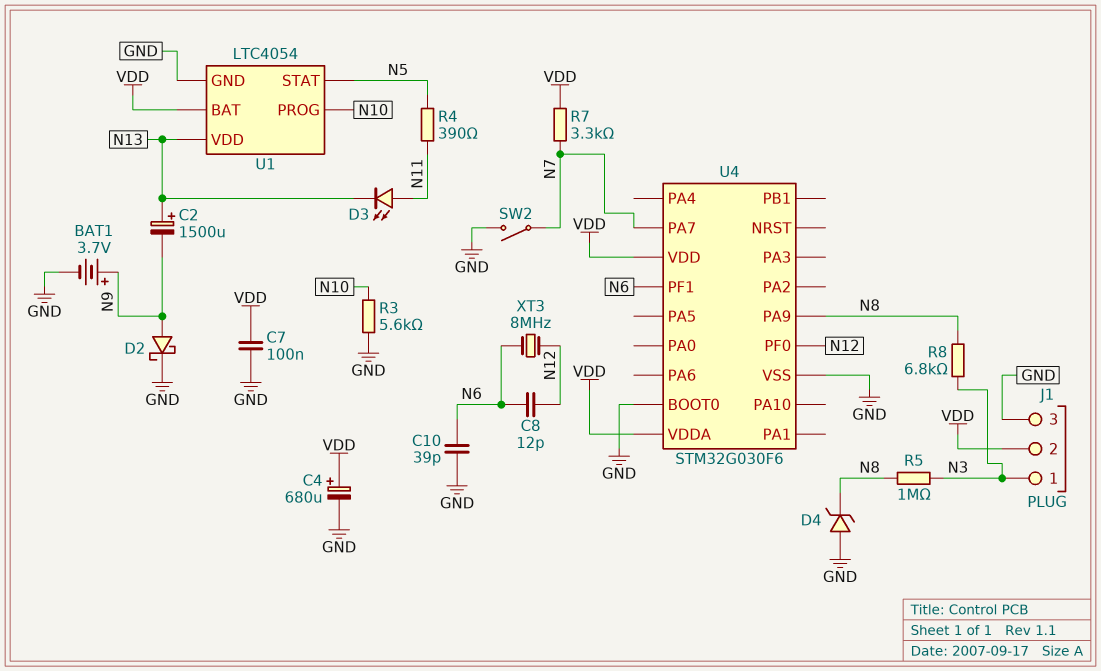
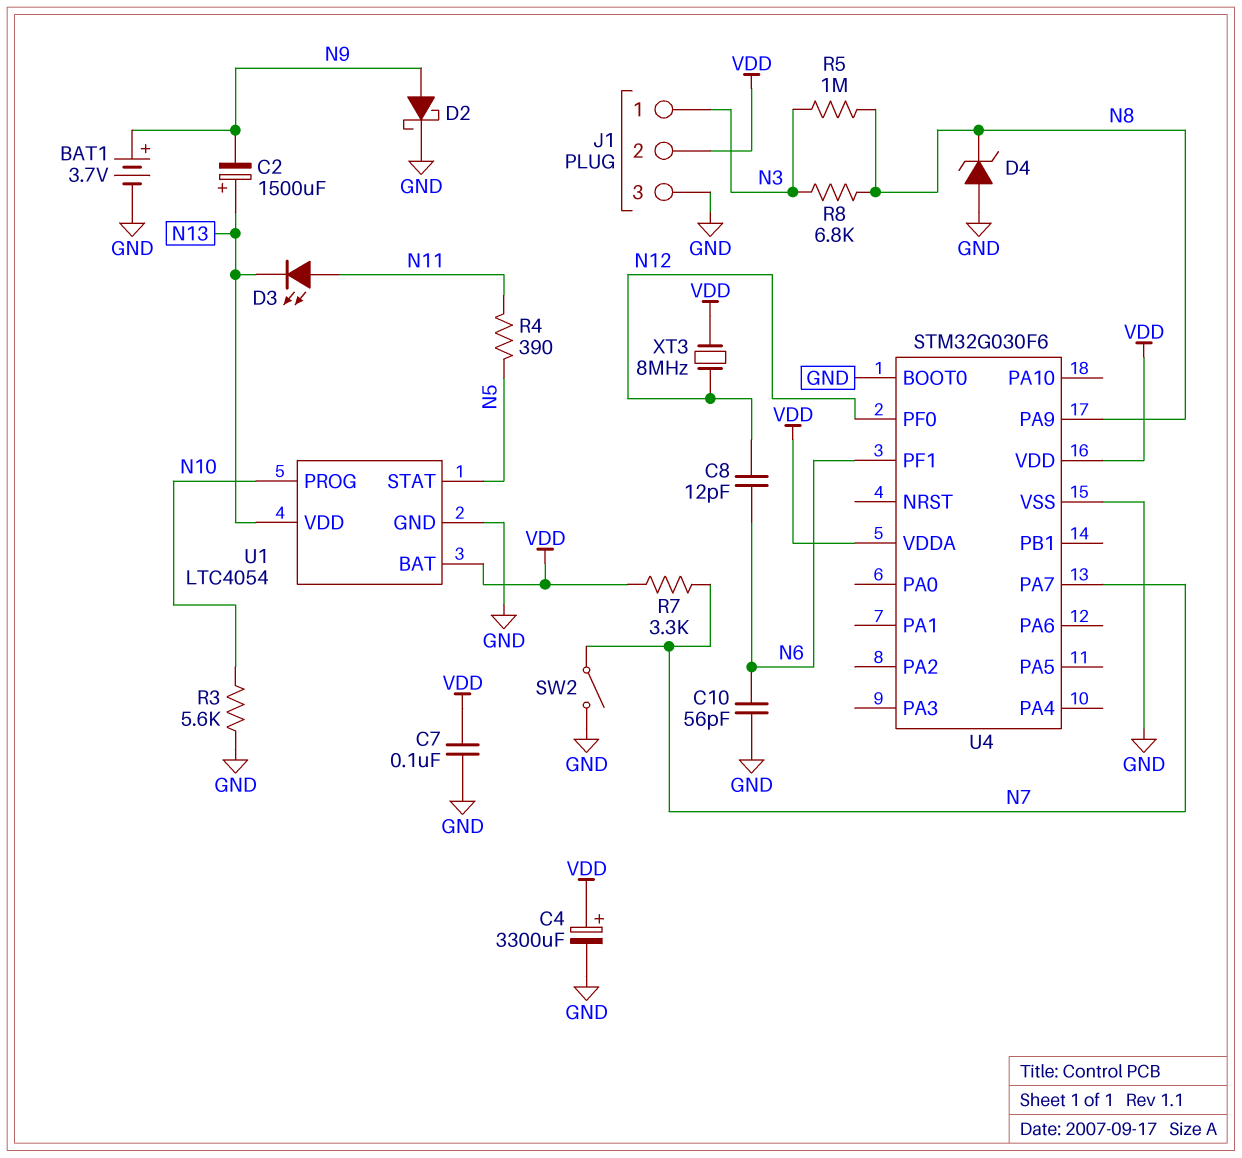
C4: 680uF (plus VDD, minus GND) -> 3300uF (plus VDD, minus GND)
C10: 39pF (GND, N6) -> 56pF (GND, N6)
XT3: 8MHz (N6, N12) -> 8MHz (N12, VDD)

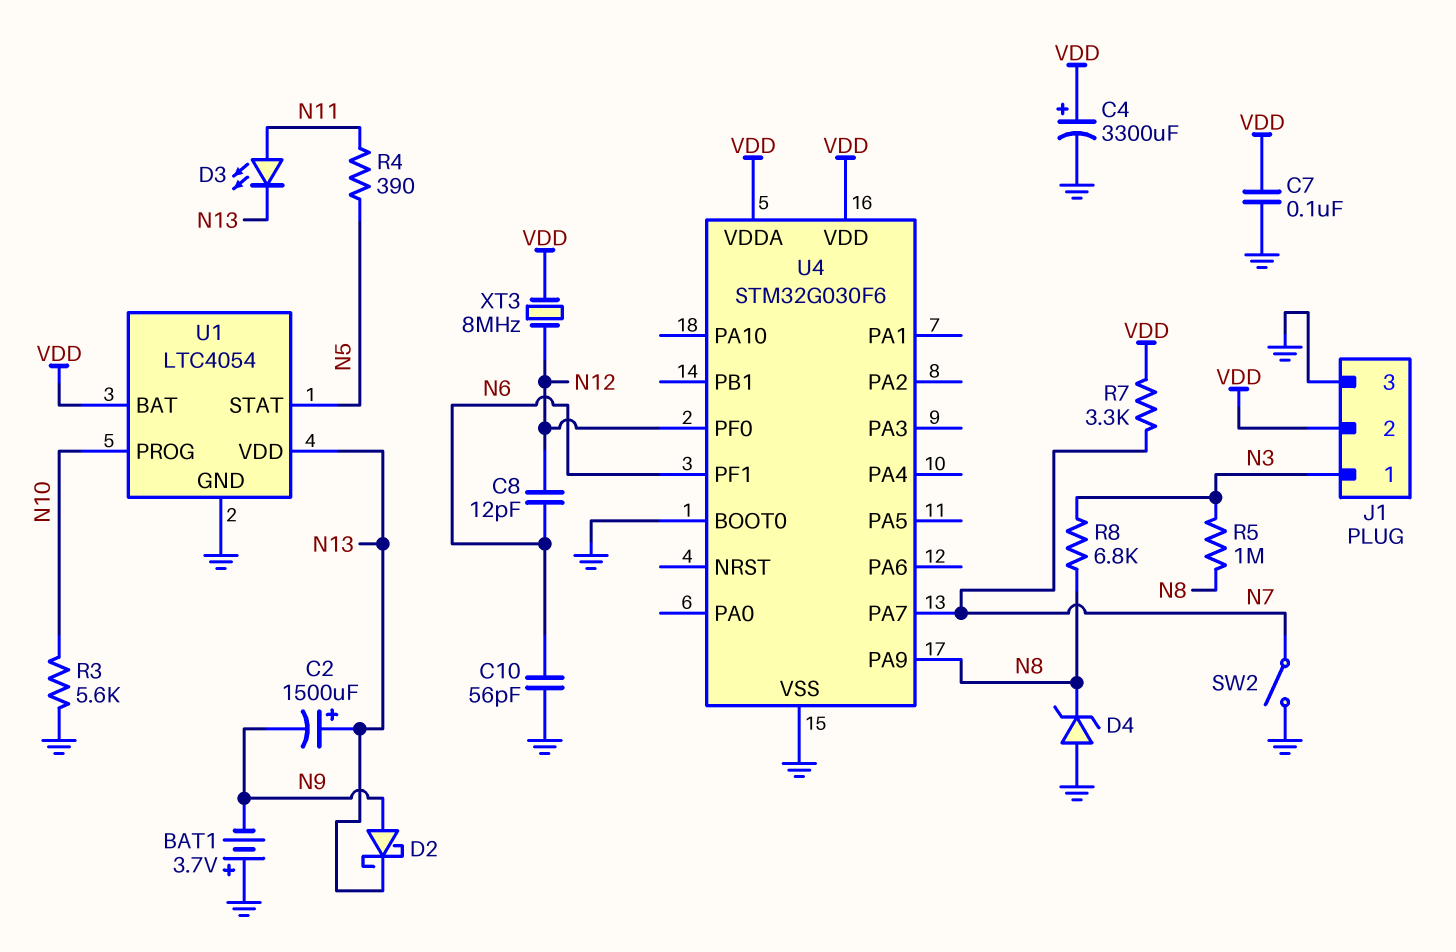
BAT1: 3.7V (plus N9, minus GND) -> 3.7V (plus GND, minus N9)
D2: schottky (A N9, K GND) -> schottky (A N9, K N13)

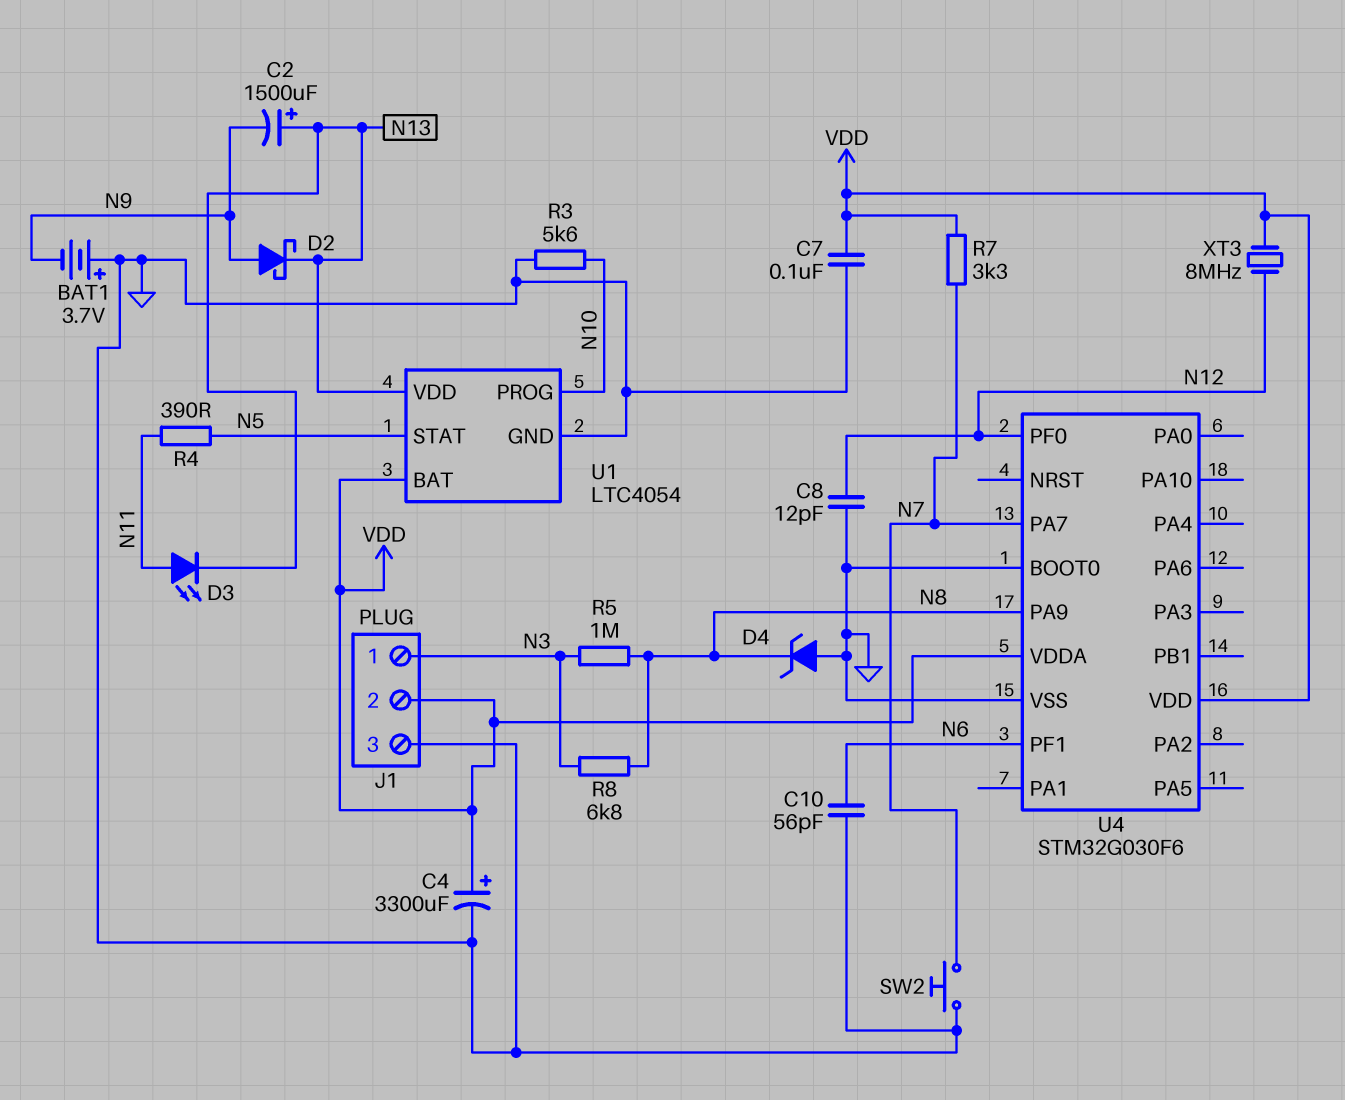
C8: 12pF (N6, N12) -> 12pF (GND, N12)
SW2: switch (GND, N7) -> button (GND, N7)

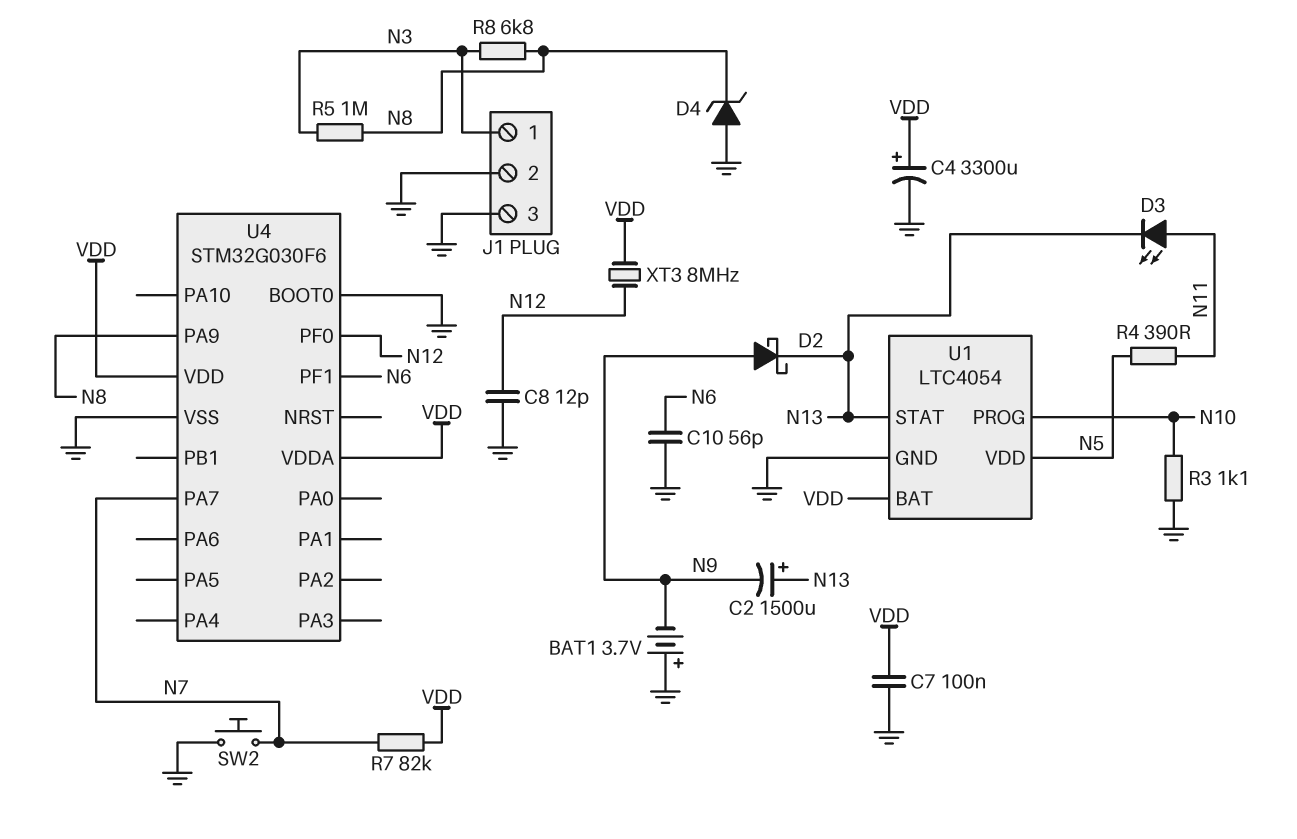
J1 pin 2: VDD -> GND
R3: 5.6k (GND, N10) -> 1.1k (GND, N10)
R7: 3.3k (N7, VDD) -> 82k (N7, VDD)
U1 pin STAT: N5 -> N13
U1 pin VDD: N13 -> N5

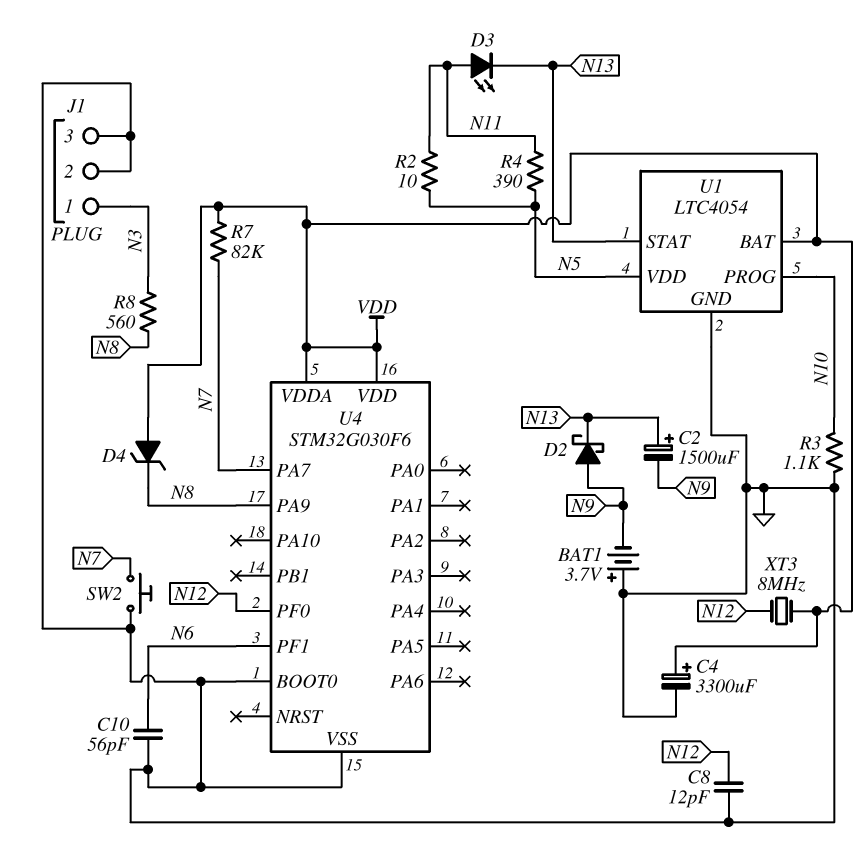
C7: 100nF (GND, VDD) -> none
D4: zener (A GND, K N8) -> zener (A VDD, K N8)
R2: none -> 10 (N5, N11)
R5: 1M (N3, N8) -> none
R8: 6.8k (N3, N8) -> 560 (N3, N8)

